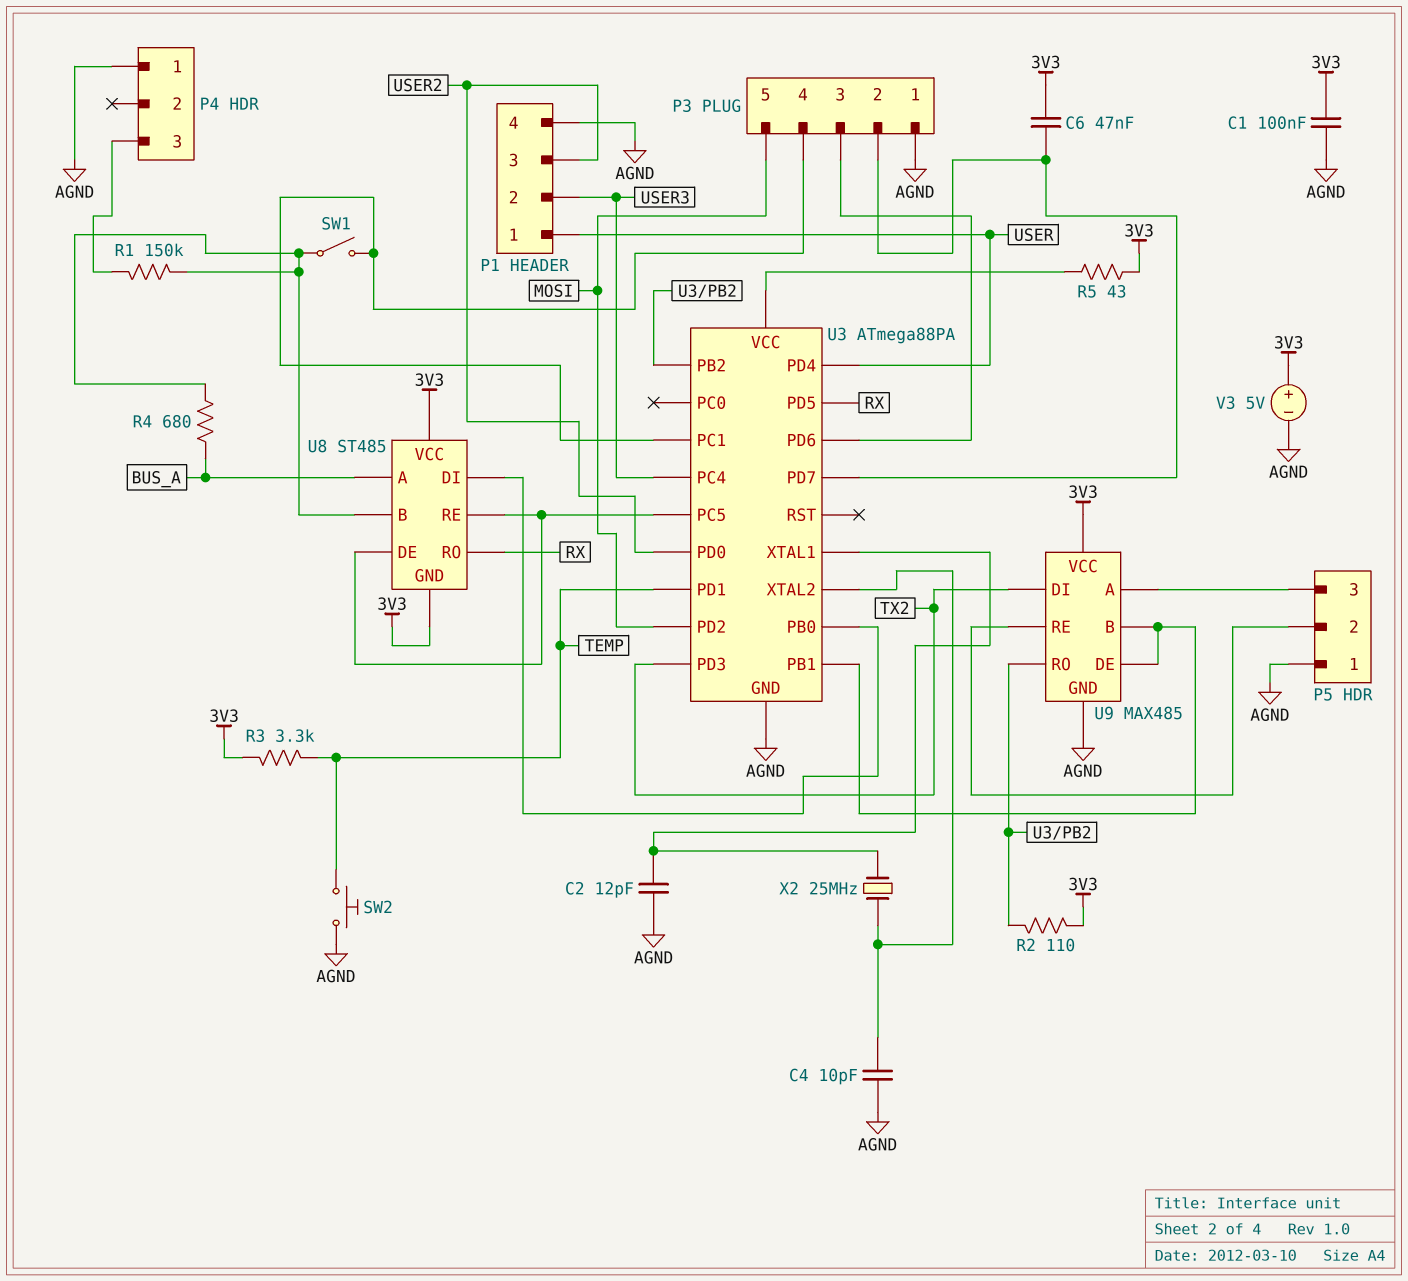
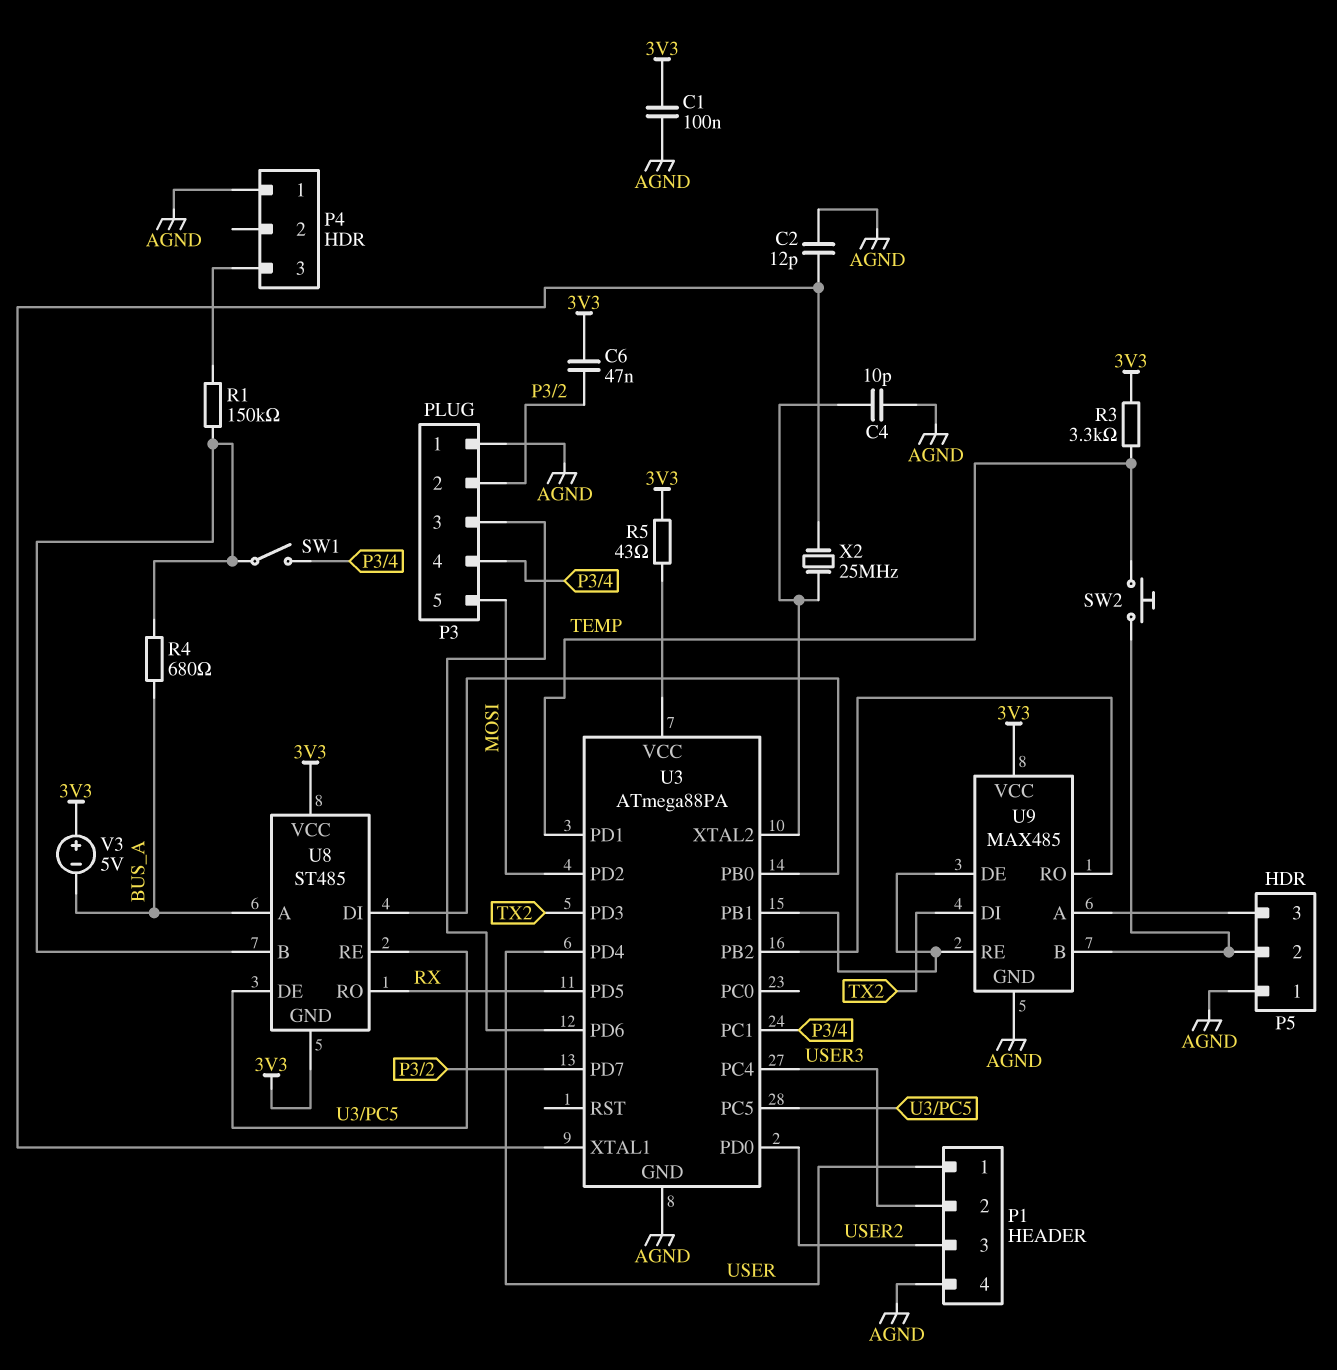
R2: 110 (3V3, U3/PB2) -> none
SW2: button (AGND, TEMP) -> button (P5/2, TEMP)
U9 pin B: U3/PB1 -> P5/2
U9 pin RE: P5/2 -> U3/PB1
V3: 5V (plus 3V3, minus AGND) -> 5V (plus 3V3, minus BUS_A)

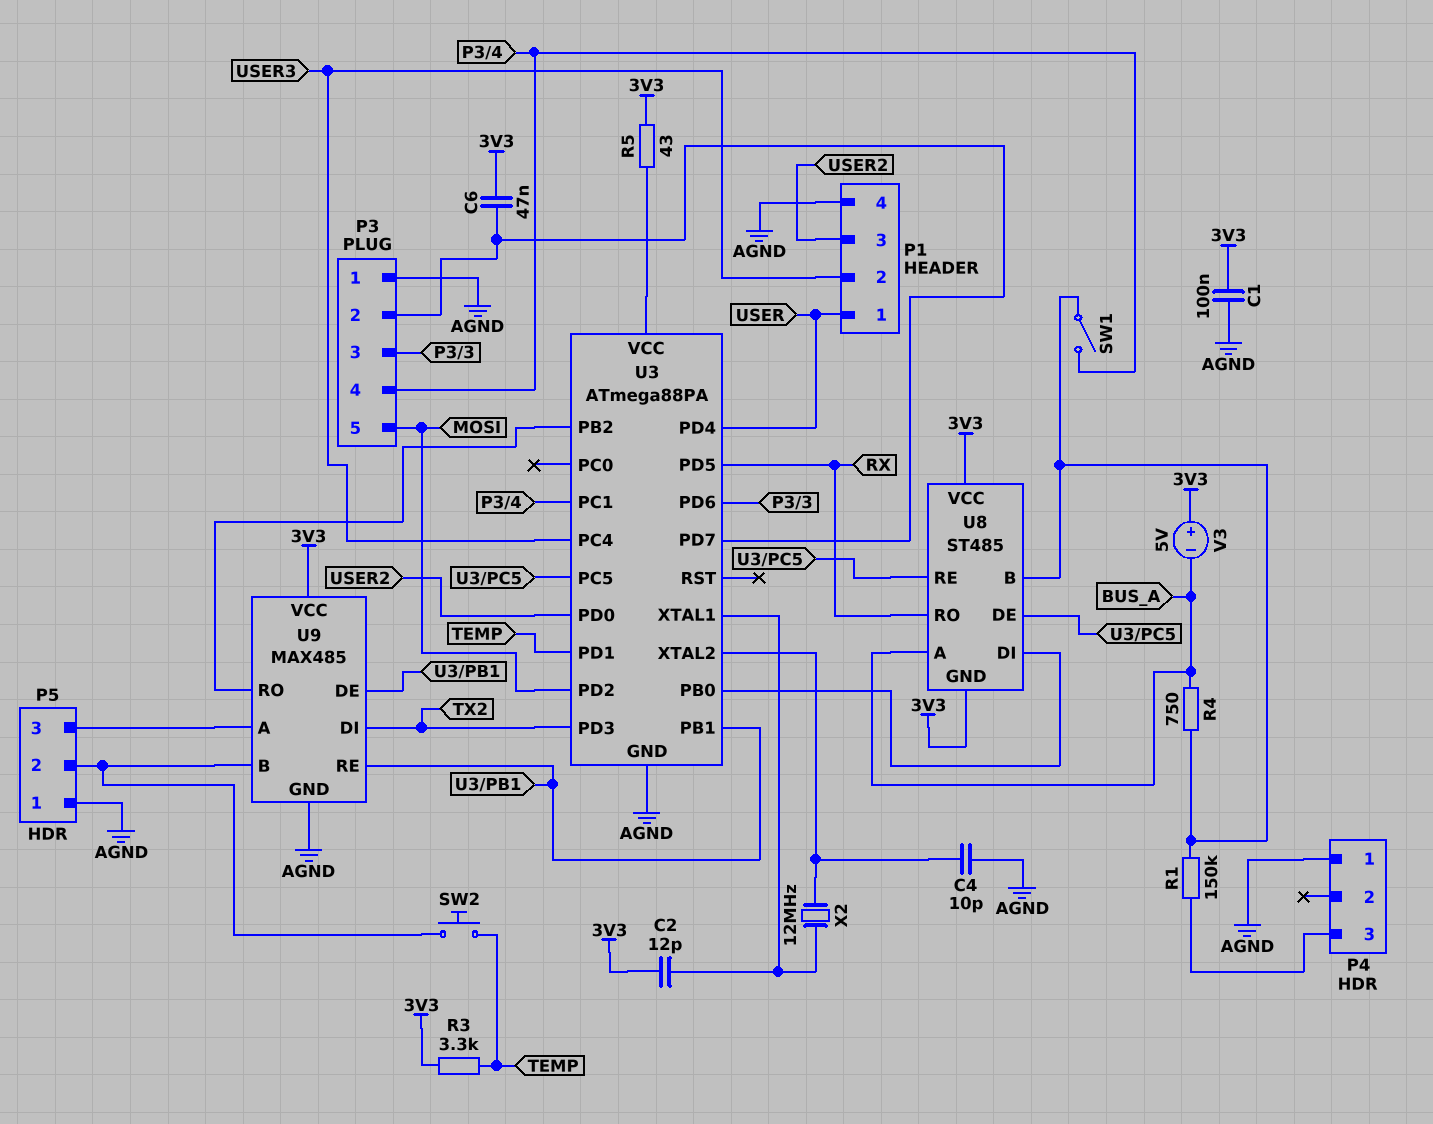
C2: 12pF (AGND, U3/XTAL1) -> 12pF (3V3, U3/XTAL1)
R4: 680 (BUS_A, U8/B) -> 750 (BUS_A, U8/B)
X2: 25MHz (U3/XTAL1, U3/XTAL2) -> 12MHz (U3/XTAL1, U3/XTAL2)

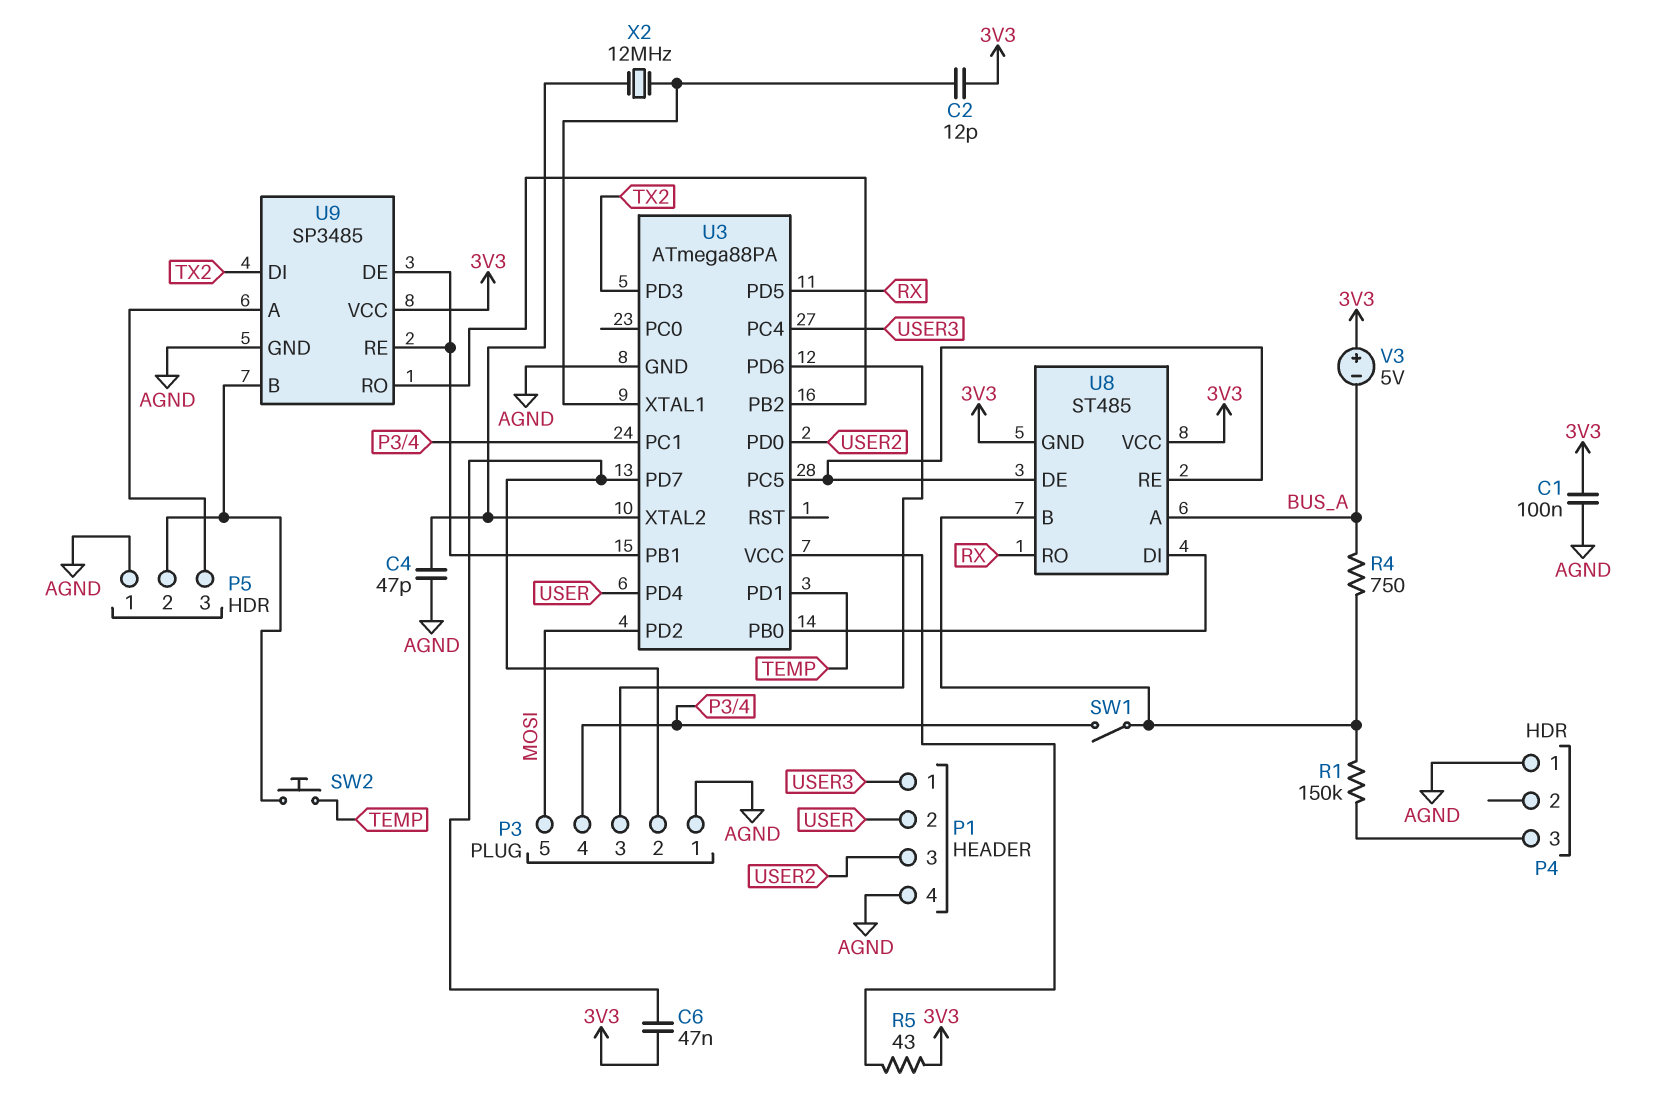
C4: 10pF (AGND, U3/XTAL2) -> 47pF (AGND, U3/XTAL2)
P1 pin 1: USER -> USER3
P1 pin 2: USER3 -> USER
R3: 3.3k (3V3, TEMP) -> none
U9: MAX485 -> SP3485

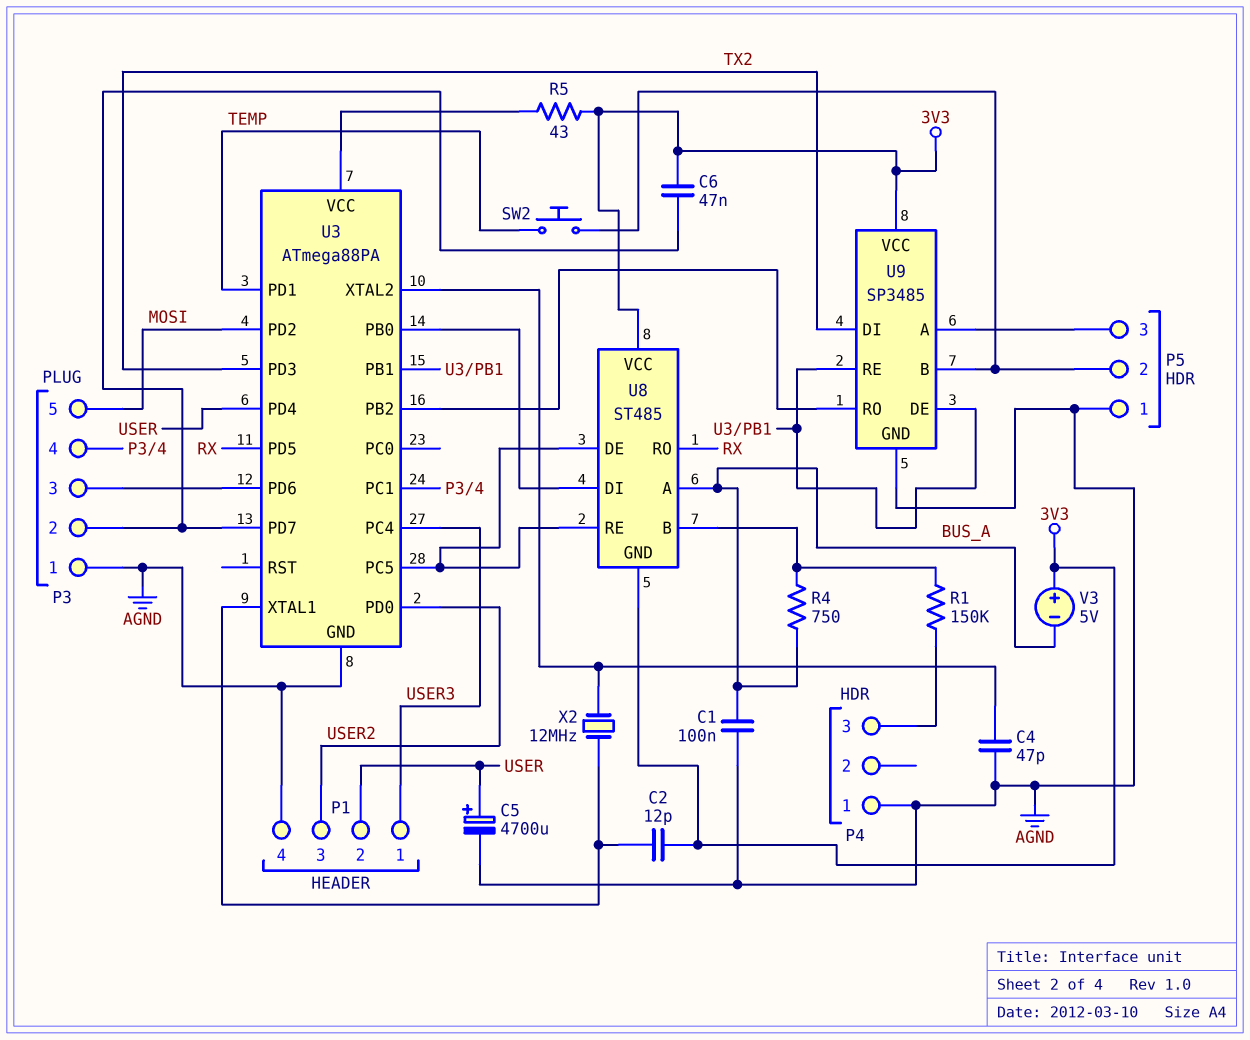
C1: 100nF (3V3, AGND) -> 100nF (AGND, BUS_A)
C5: none -> 4700uF (plus USER, minus AGND)
SW1: switch (P3/4, U8/B) -> none

